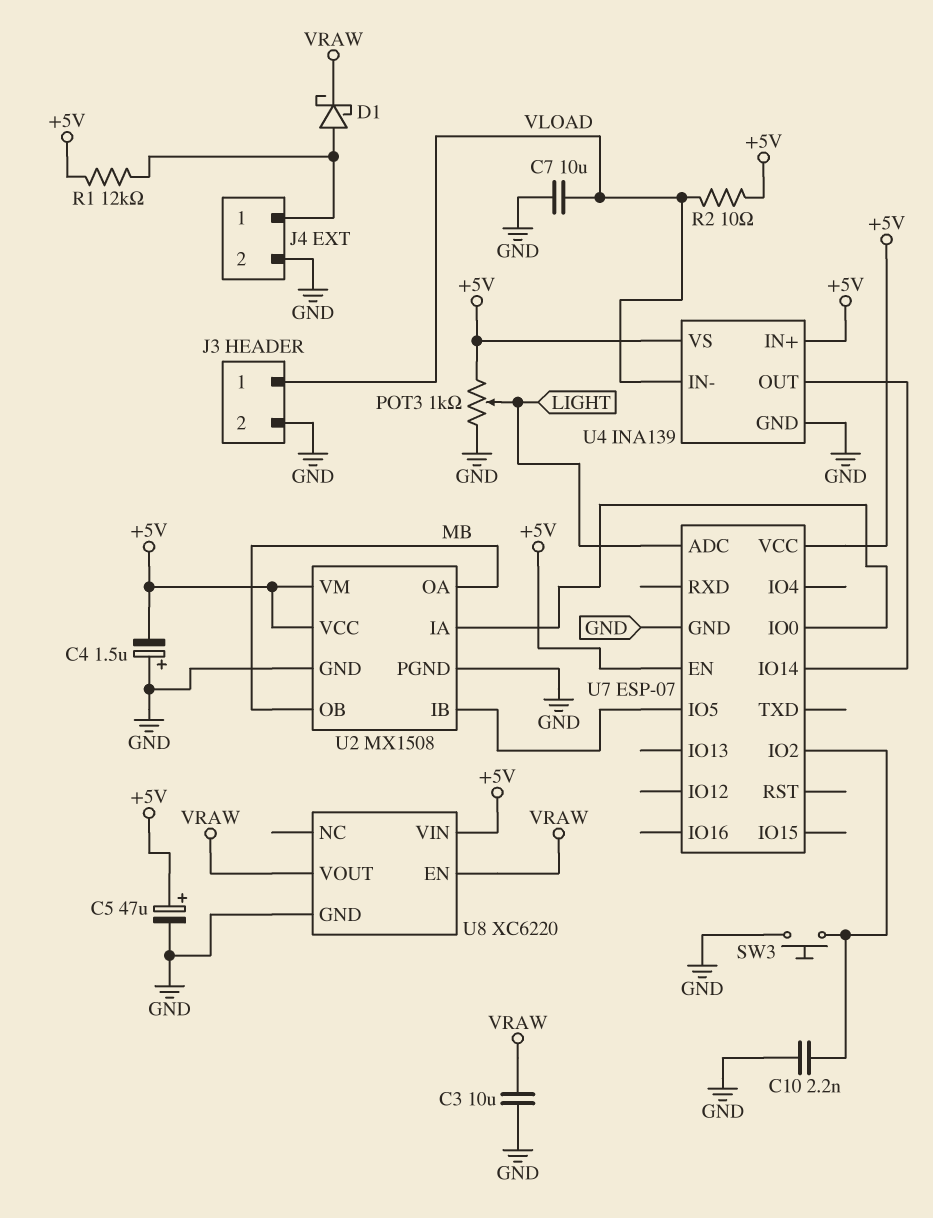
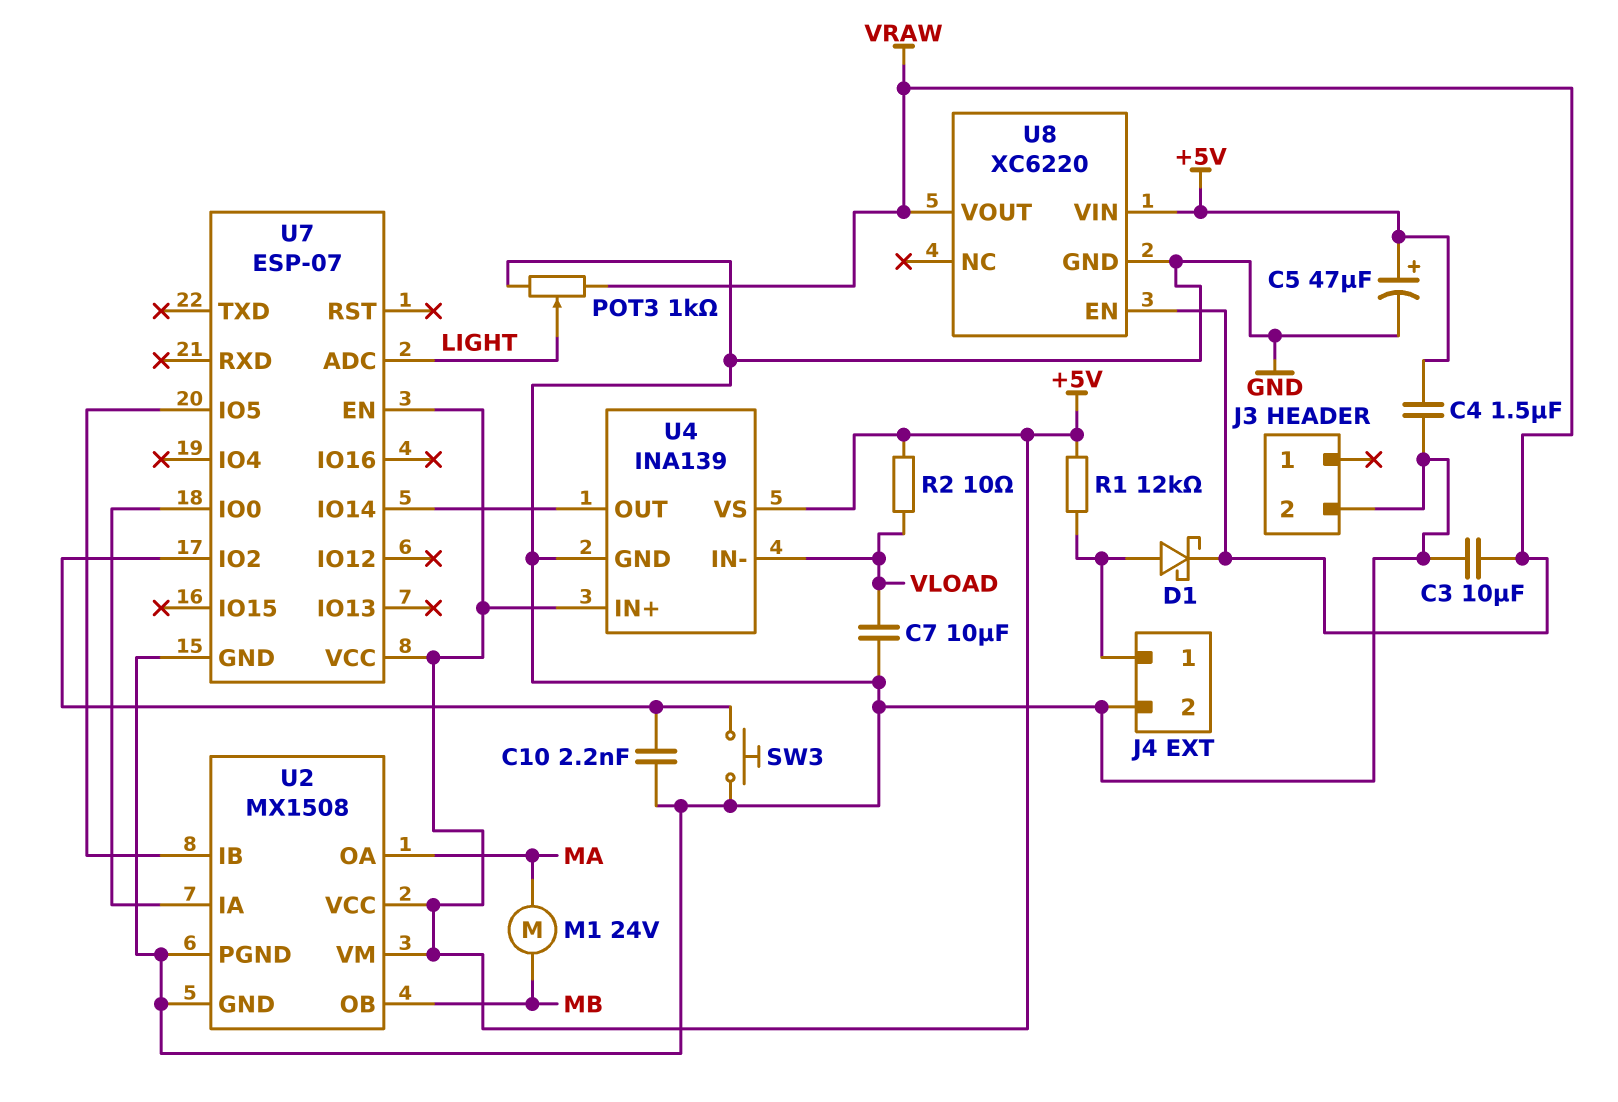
C4: 1.5uF (plus GND, minus +5V) -> 1.5uF (+5V, GND)
J3 pin 1: VLOAD -> none
M1: none -> motor 24V (MA, MB)
POT3: 1k (+5V, GND, wiper LIGHT) -> 1k (GND, VRAW, wiper LIGHT)
U2 pin OA: MB -> MA

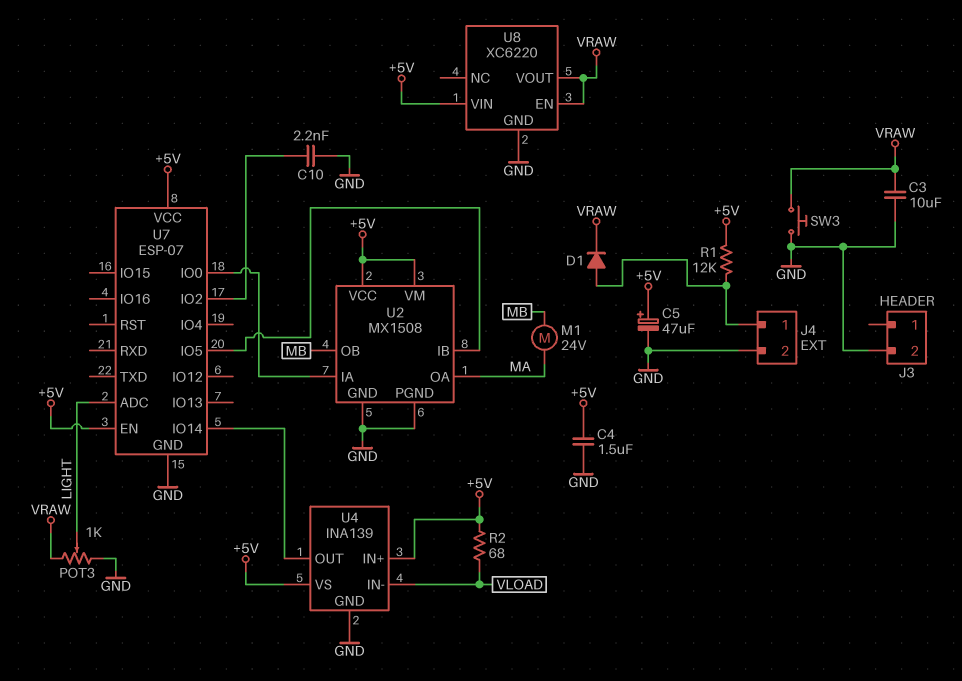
C7: 10uF (GND, VLOAD) -> none
D1: schottky (A J4/1, K VRAW) -> diode (A J4/1, K VRAW)
R2: 10 (+5V, VLOAD) -> 68 (+5V, VLOAD)
SW3: button (GND, U7/IO2) -> button (GND, VRAW)

